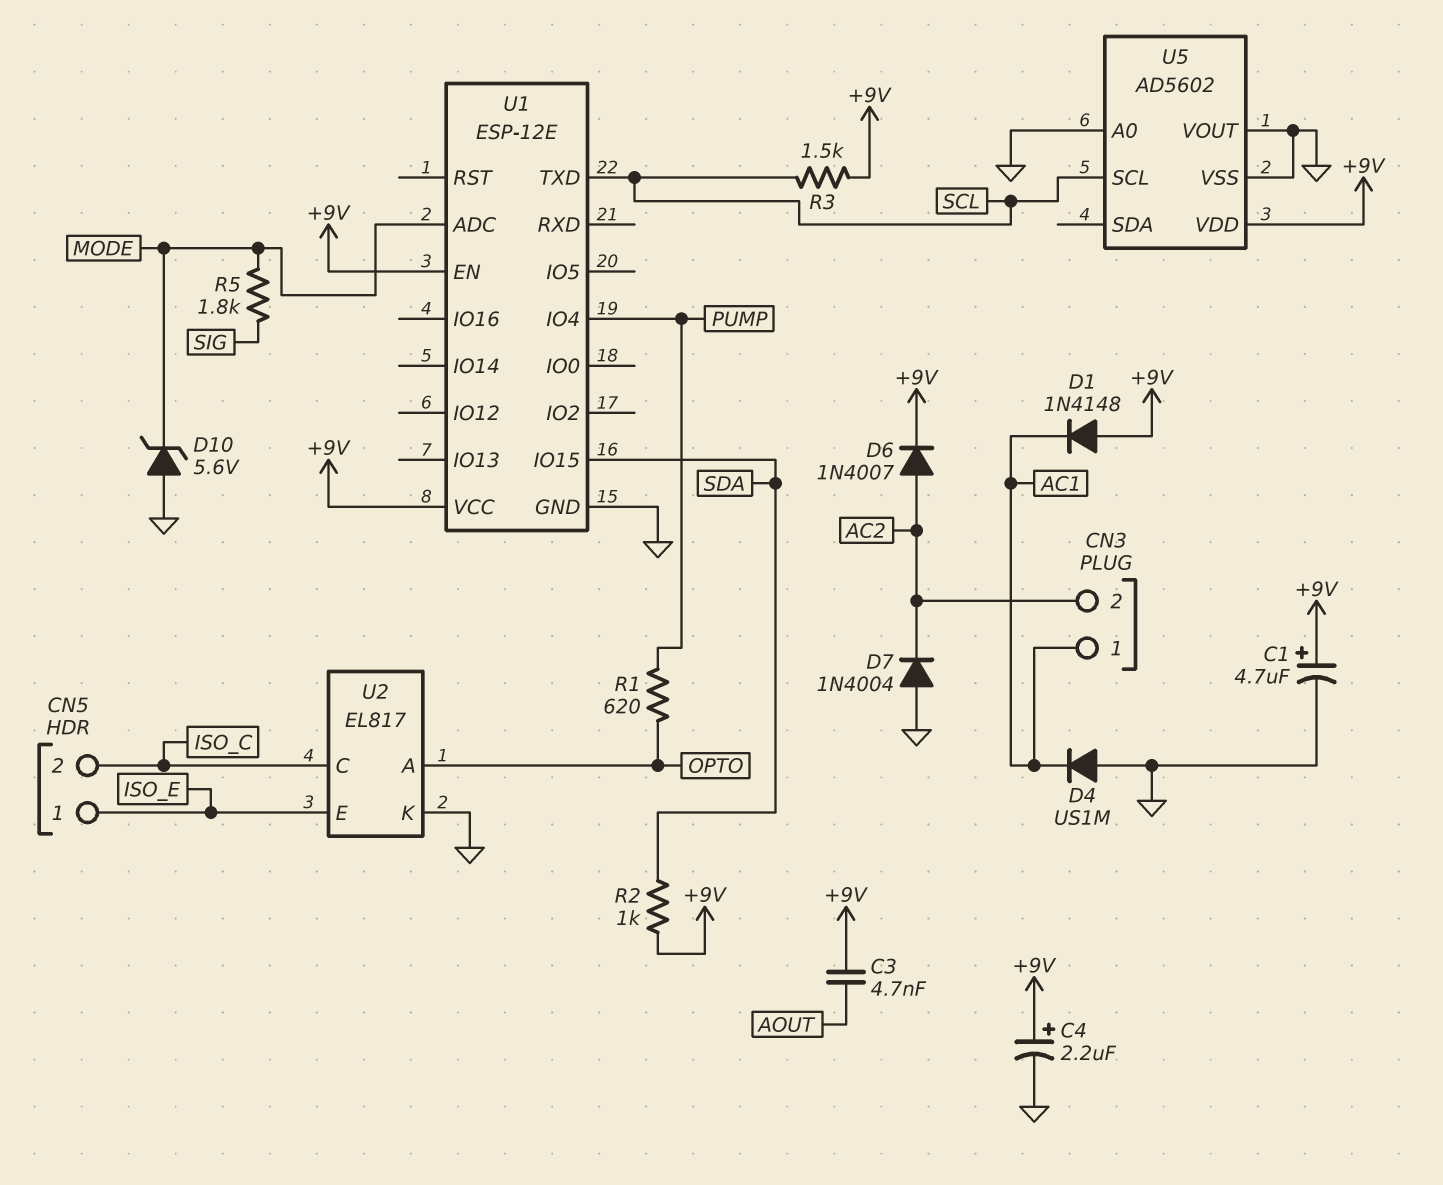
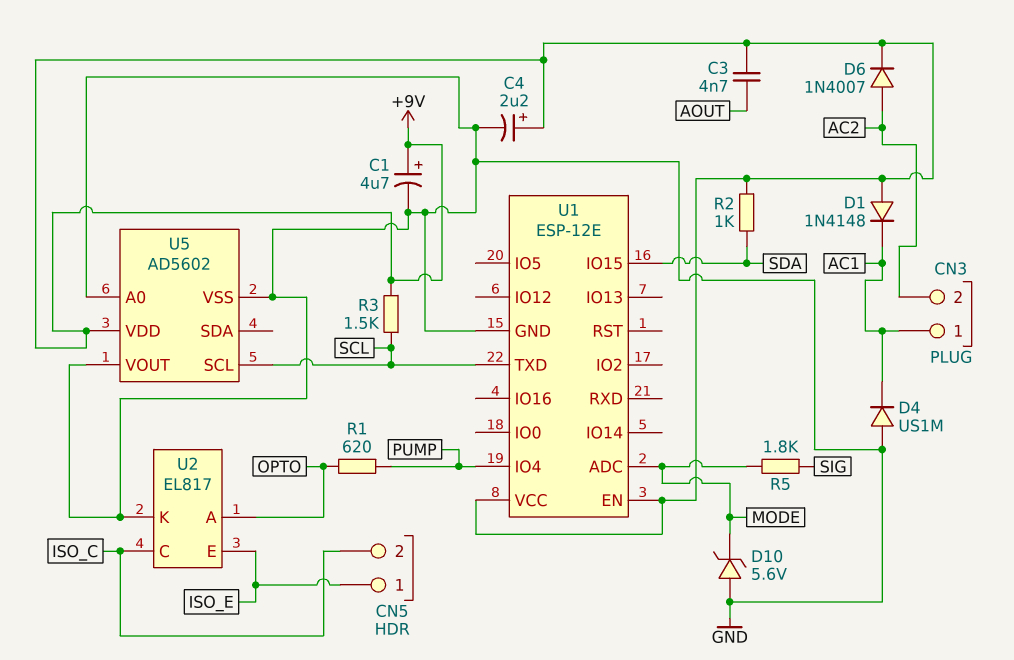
D7: diode 1N4004 (A GND, K AC2) -> none

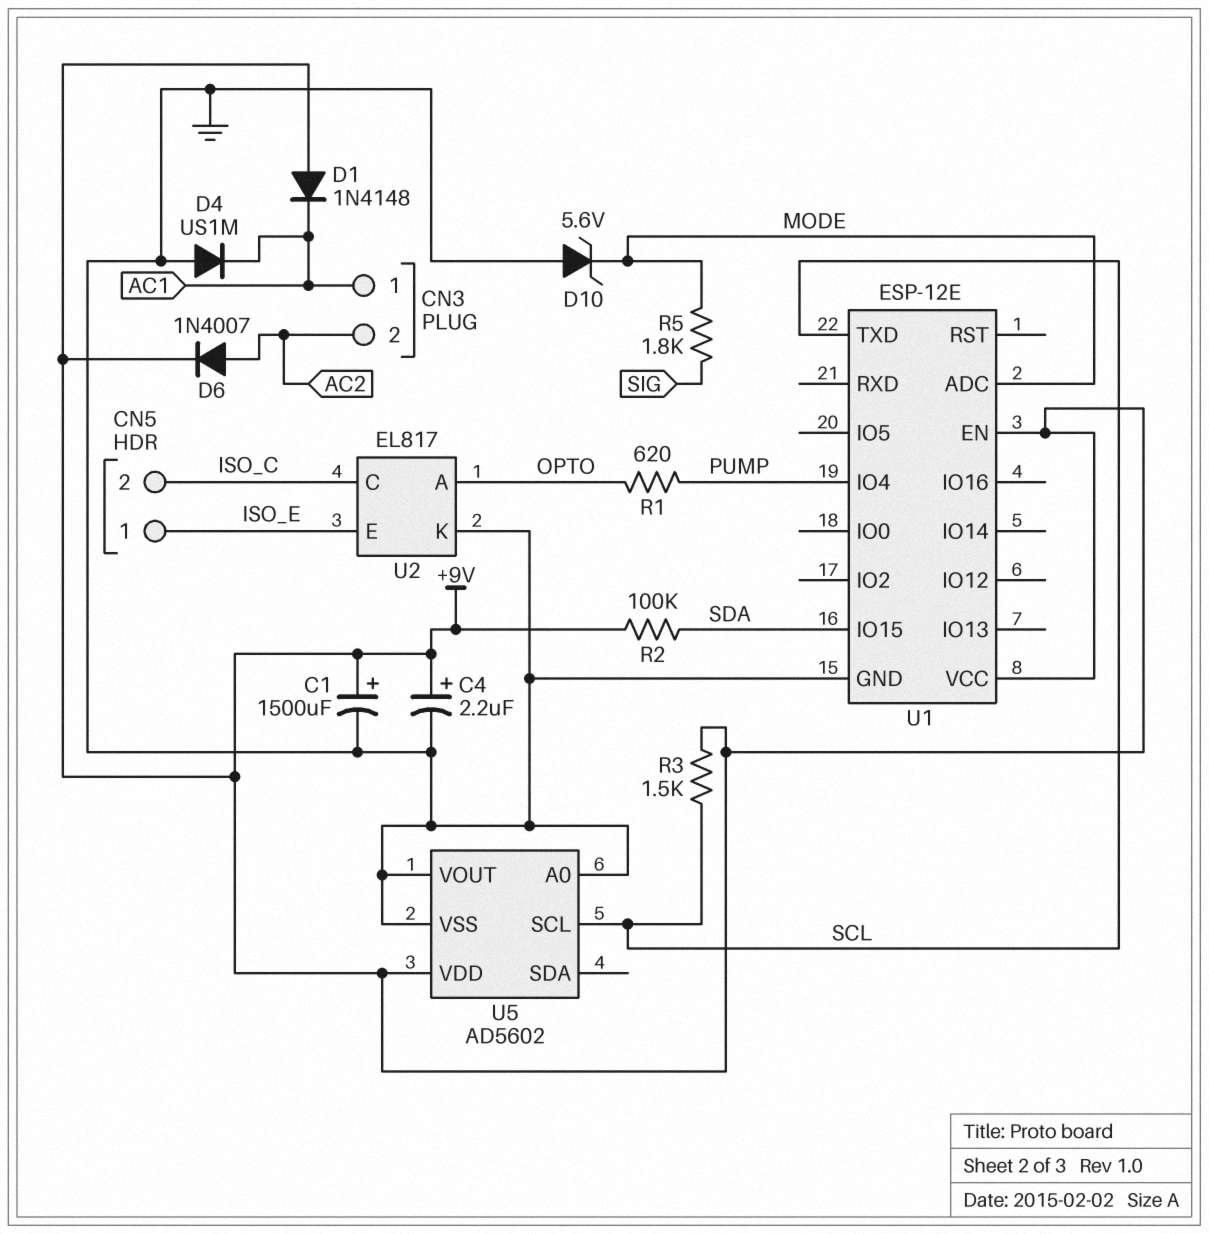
C1: 4.7uF (plus +9V, minus GND) -> 1500uF (plus +9V, minus GND)
C3: 4.7nF (+9V, AOUT) -> none
R2: 1k (+9V, SDA) -> 100k (+9V, SDA)

